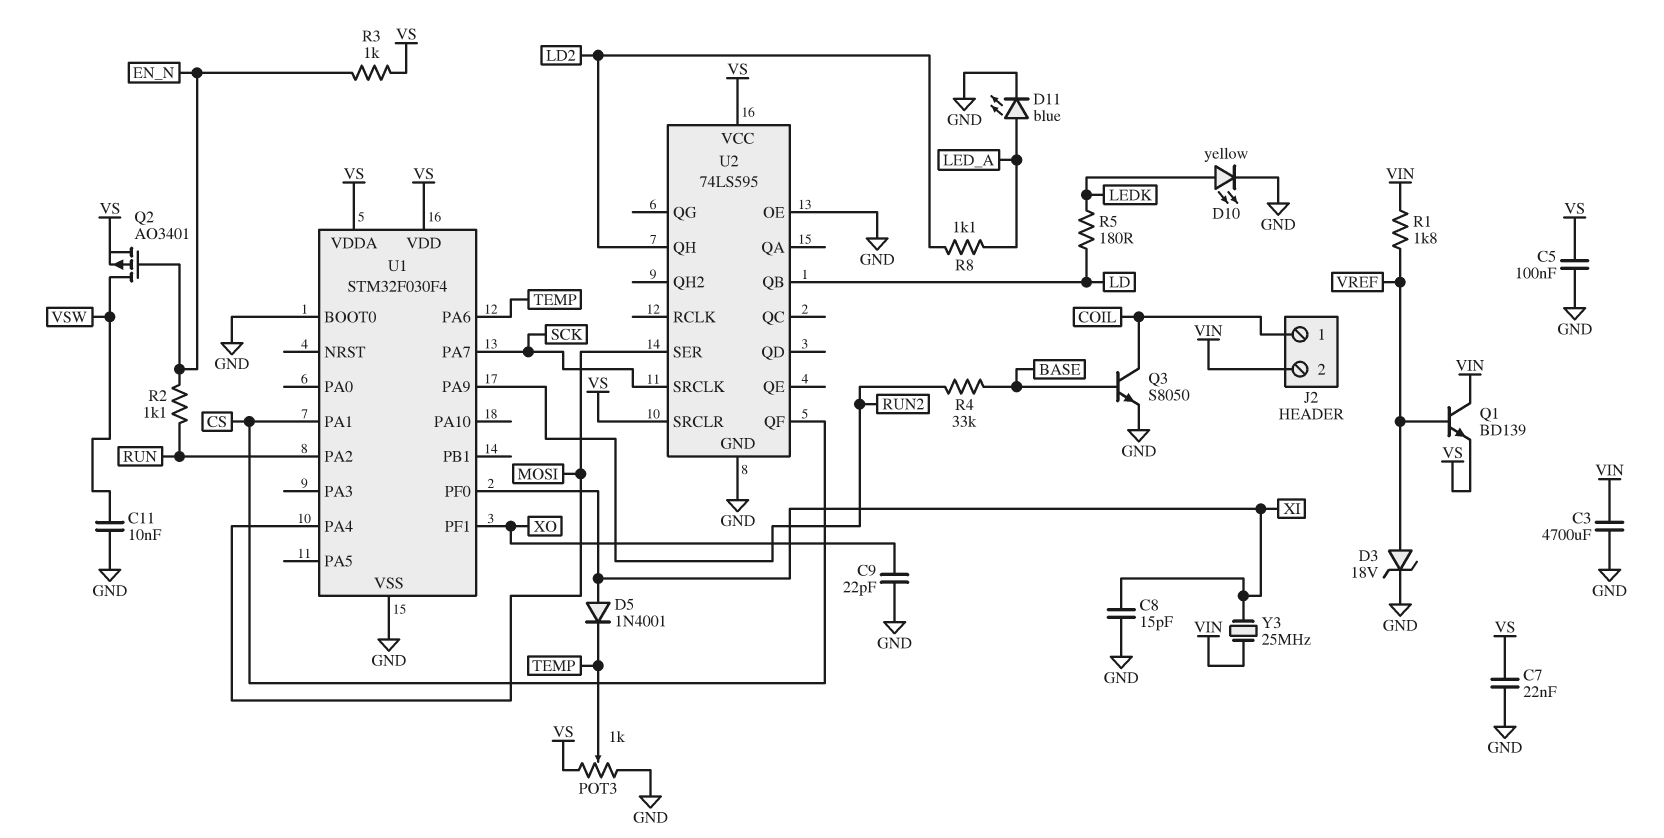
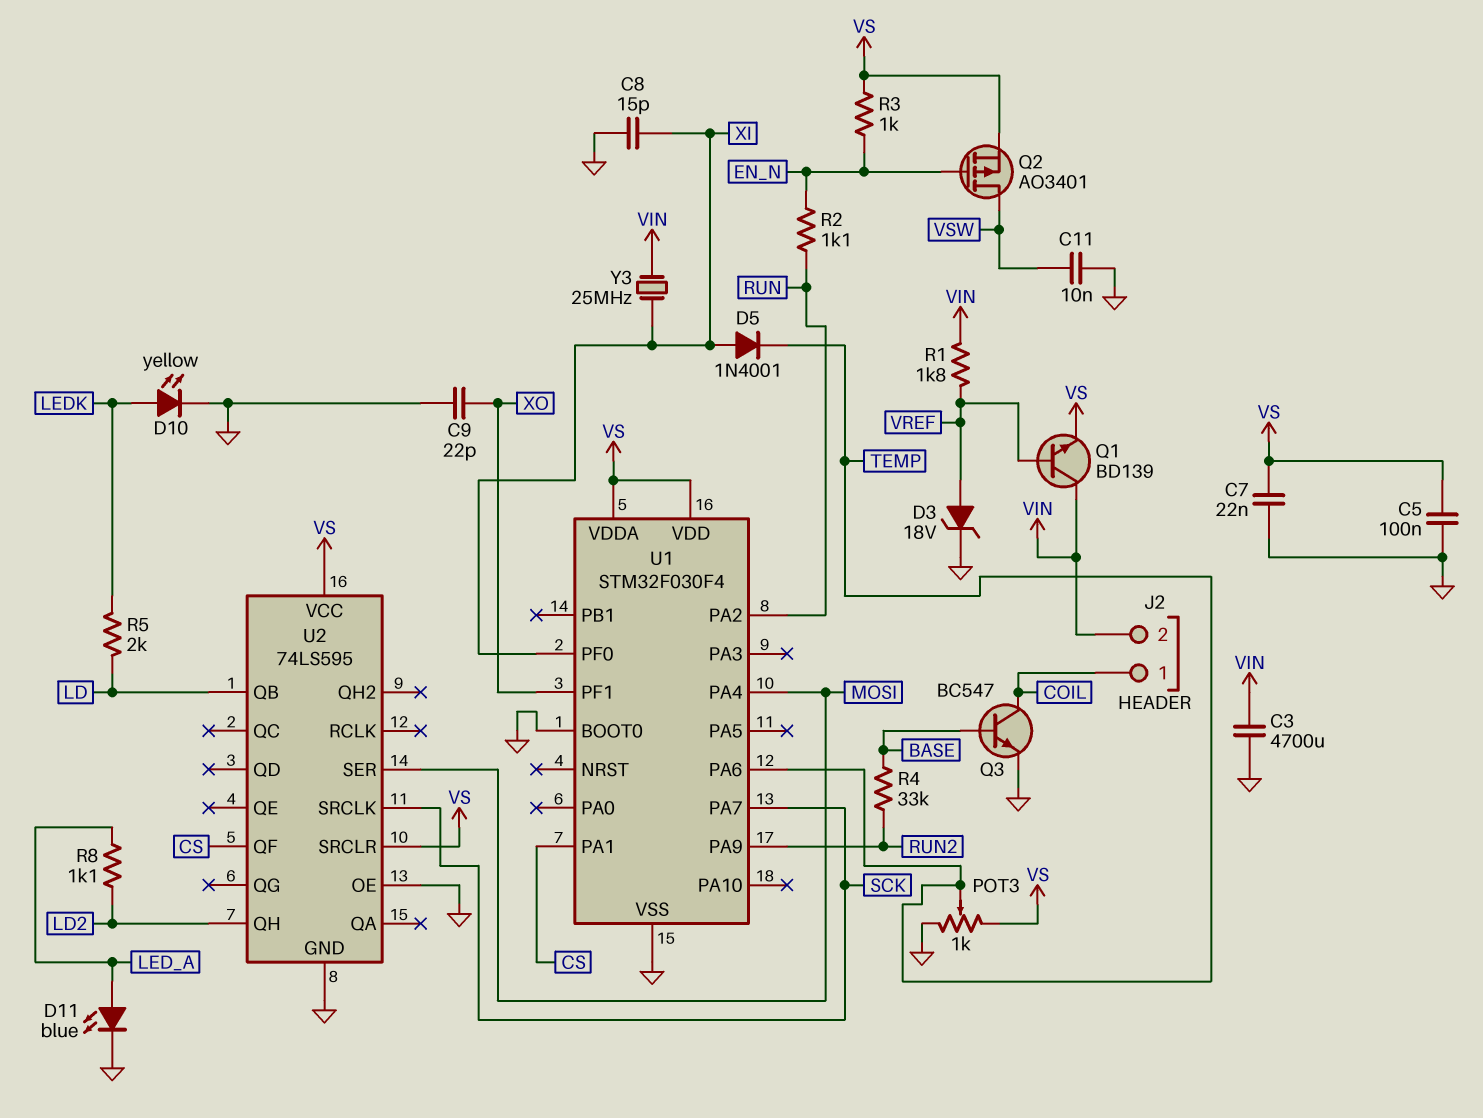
Q3: NPN S8050 (B BASE, C COIL, E GND) -> NPN BC547 (B BASE, C COIL, E GND)
R5: 180 (LD, LEDK) -> 2k (LD, LEDK)

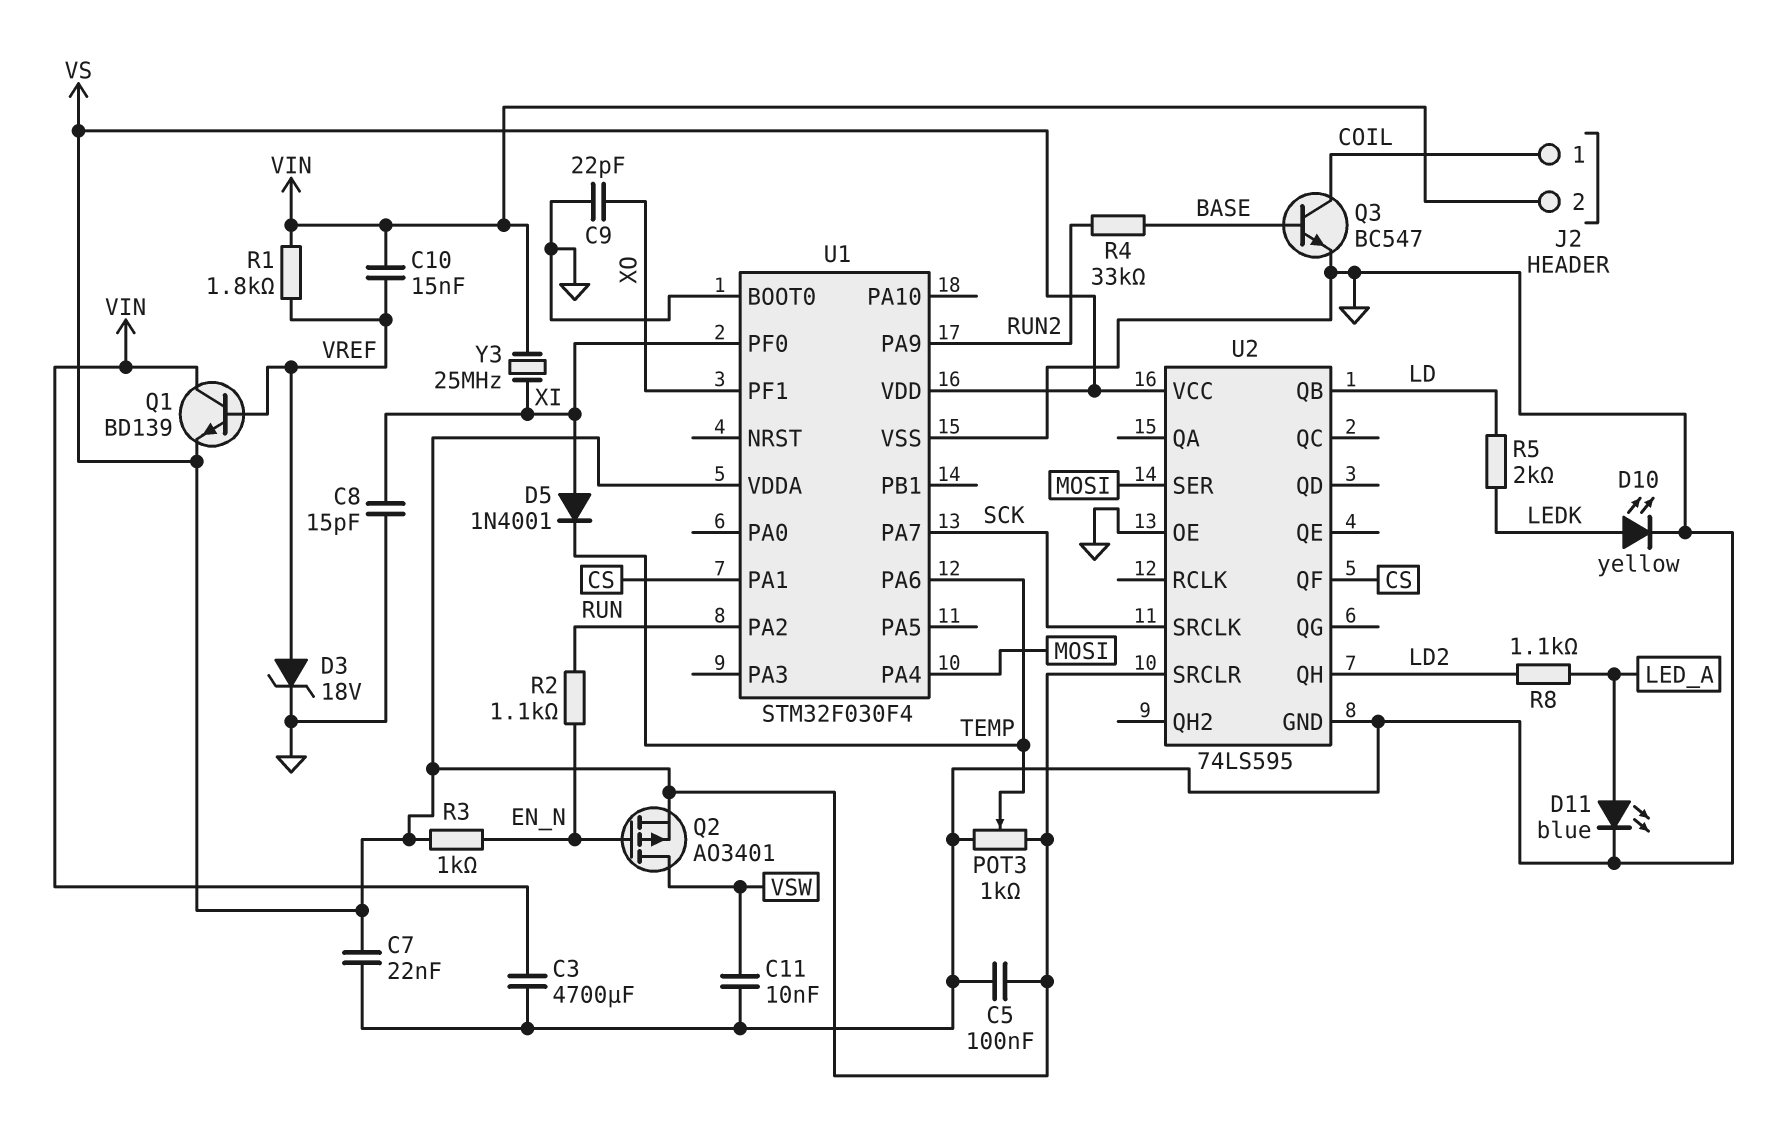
C10: none -> 15nF (VIN, VREF)

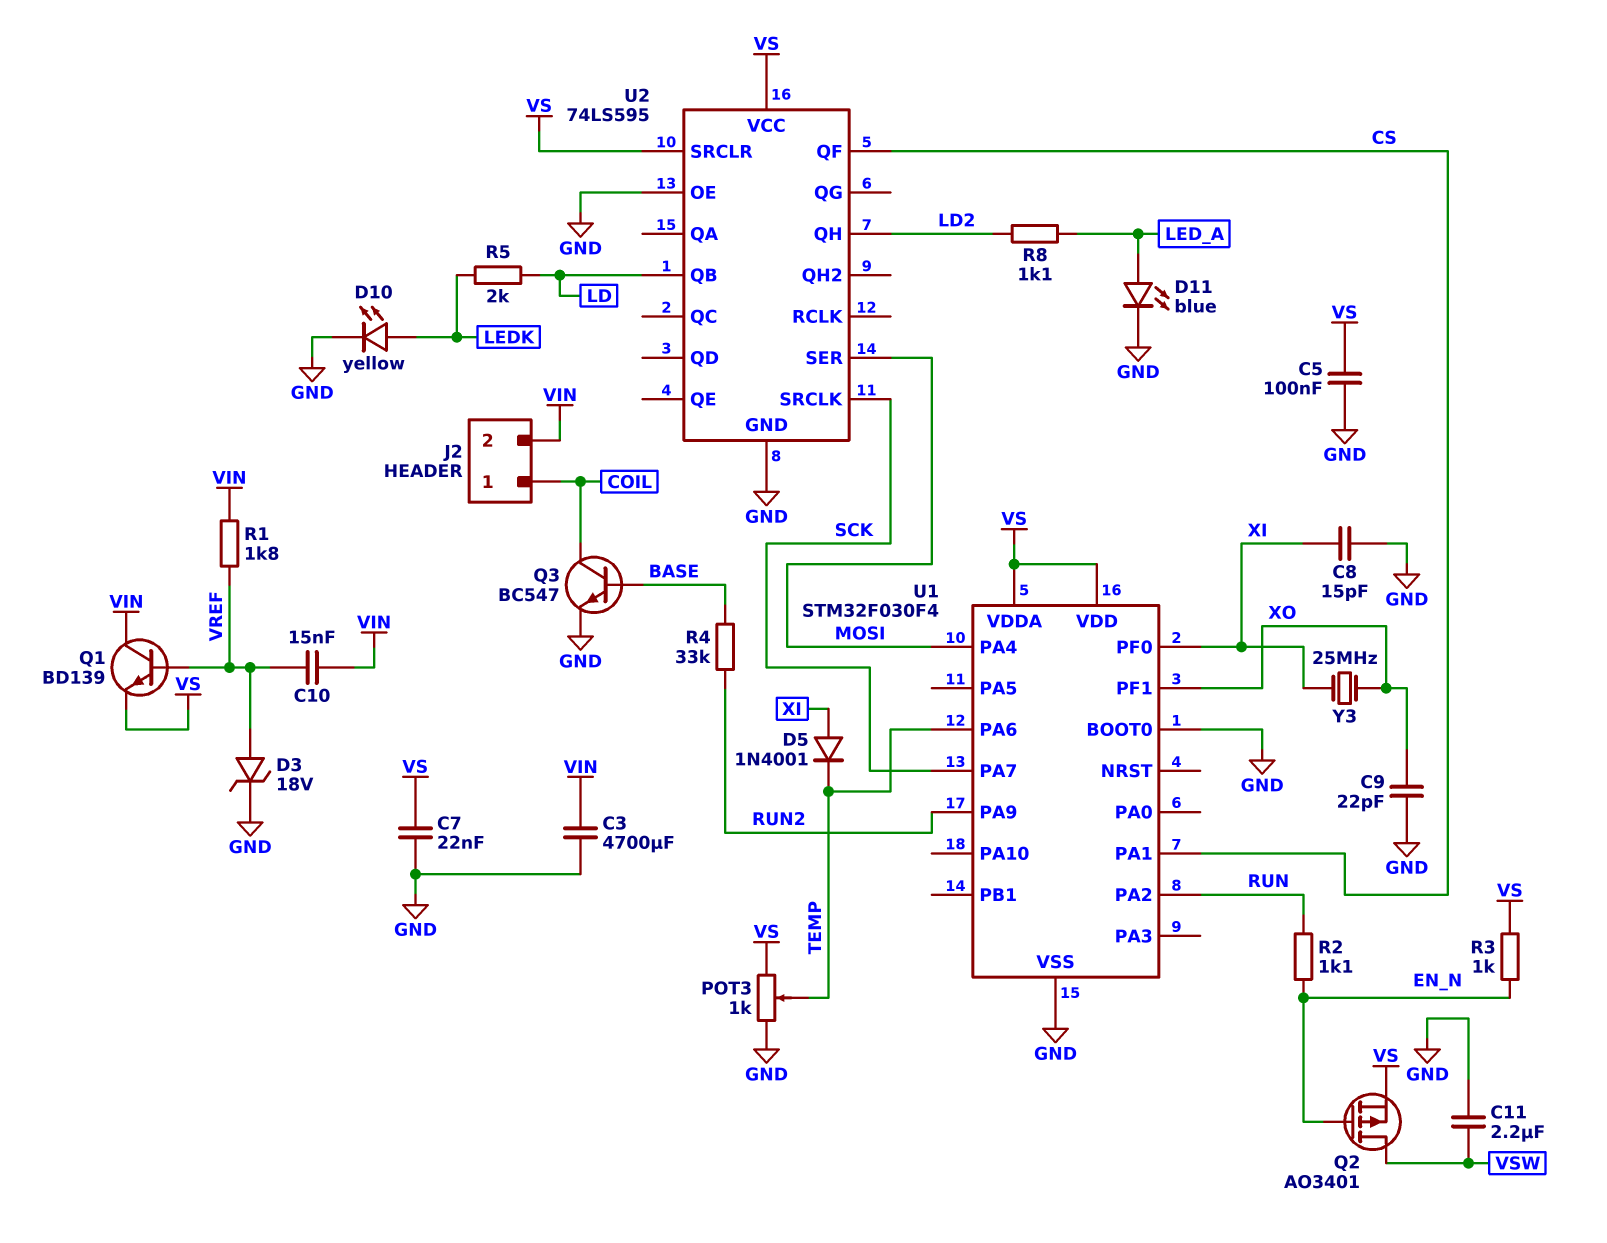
C11: 10nF (GND, VSW) -> 2.2uF (GND, VSW)
Y3: 25MHz (VIN, XI) -> 25MHz (XI, XO)

